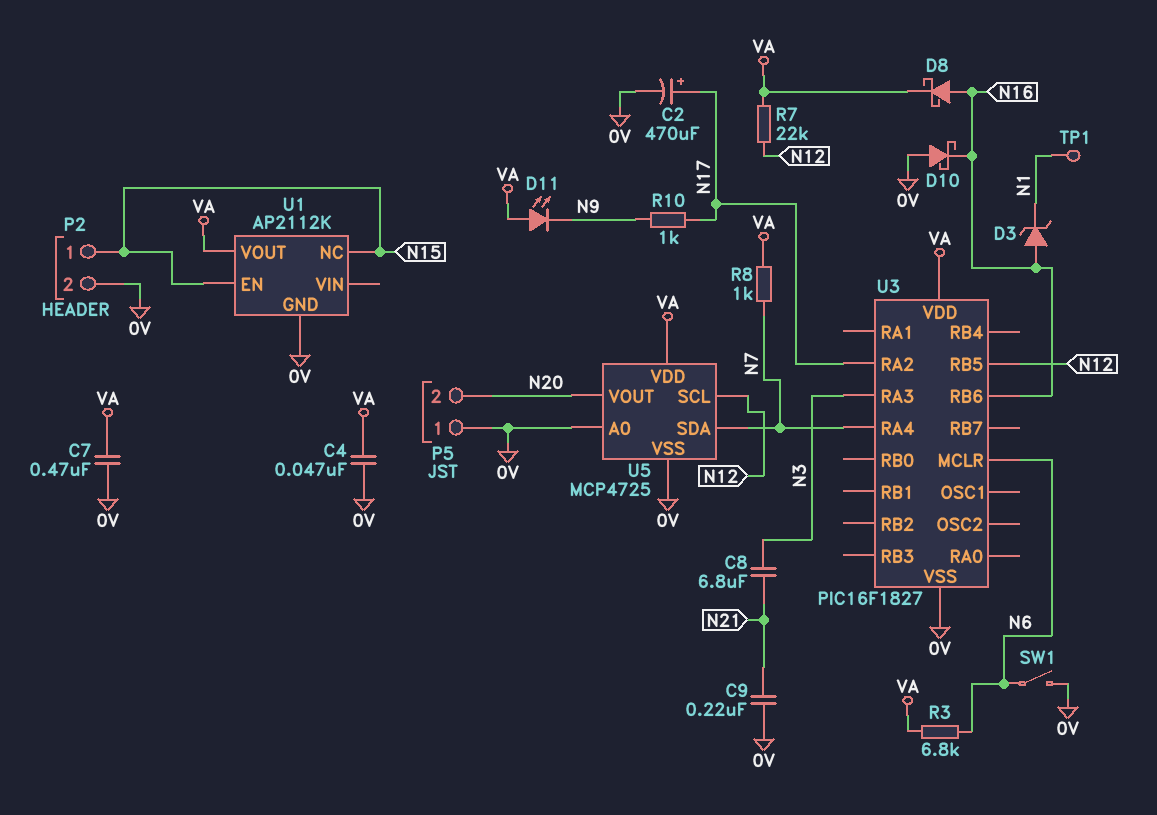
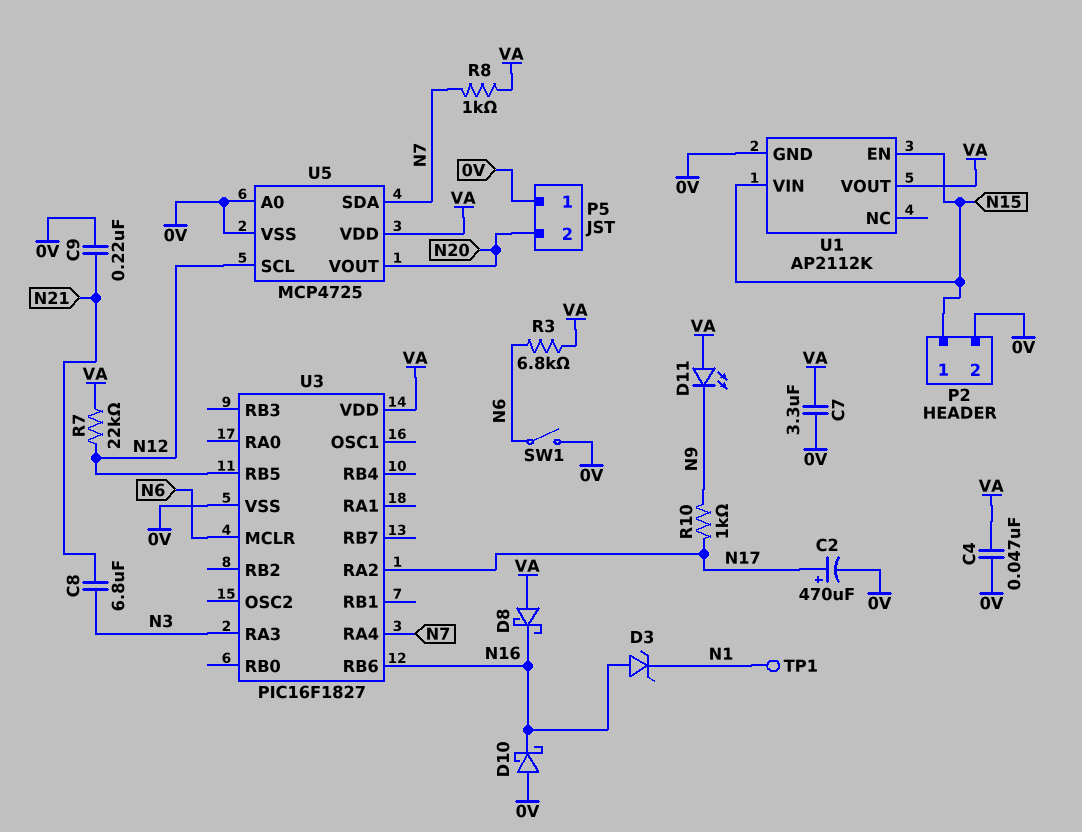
C7: 470nF (0V, VA) -> 3.3uF (0V, VA)
D8: schottky (A N16, K VA) -> schottky (A VA, K N16)
U1 pin NC: N15 -> none
U1 pin VIN: none -> N15

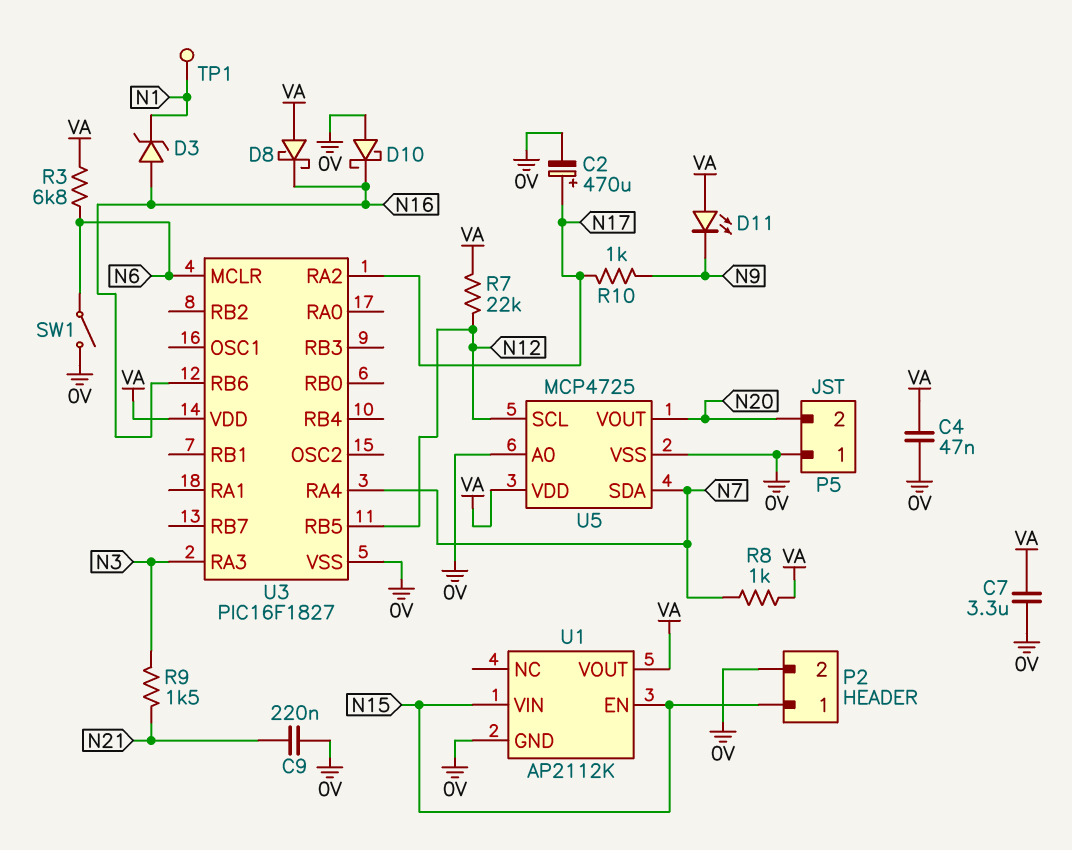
C8: 6.8uF (N3, N21) -> none
R9: none -> 1.5k (N3, N21)

